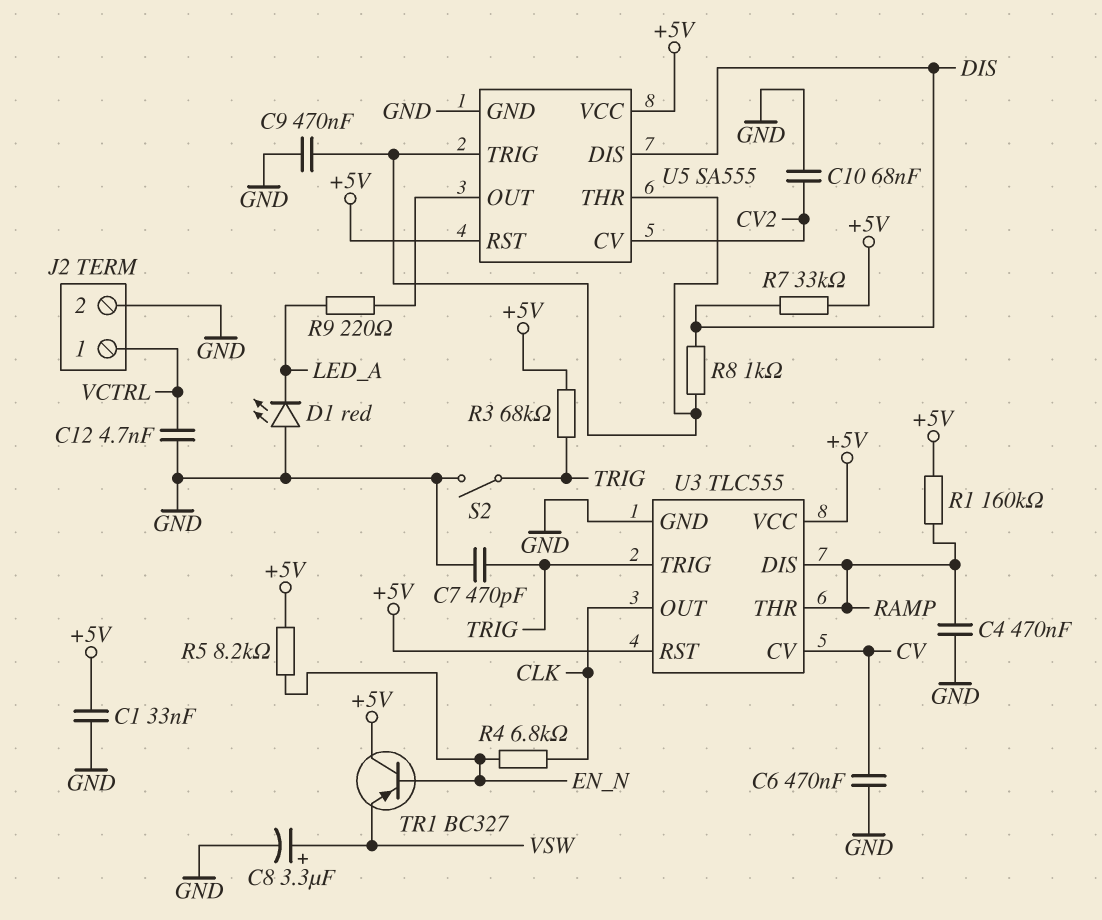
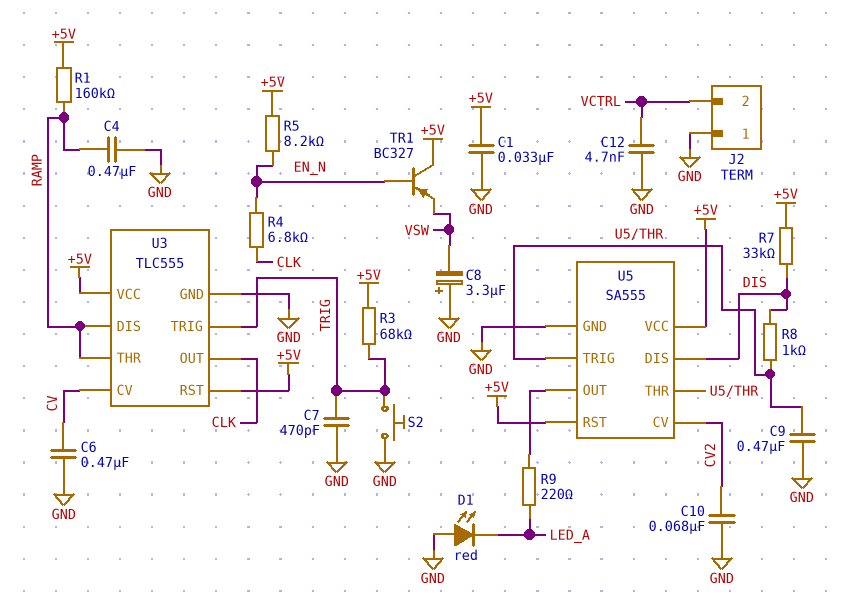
C8: 3.3uF (plus VSW, minus GND) -> 3.3uF (plus GND, minus VSW)
J2 pin 1: VCTRL -> GND
J2 pin 2: GND -> VCTRL
S2: switch (GND, TRIG) -> button (GND, TRIG)

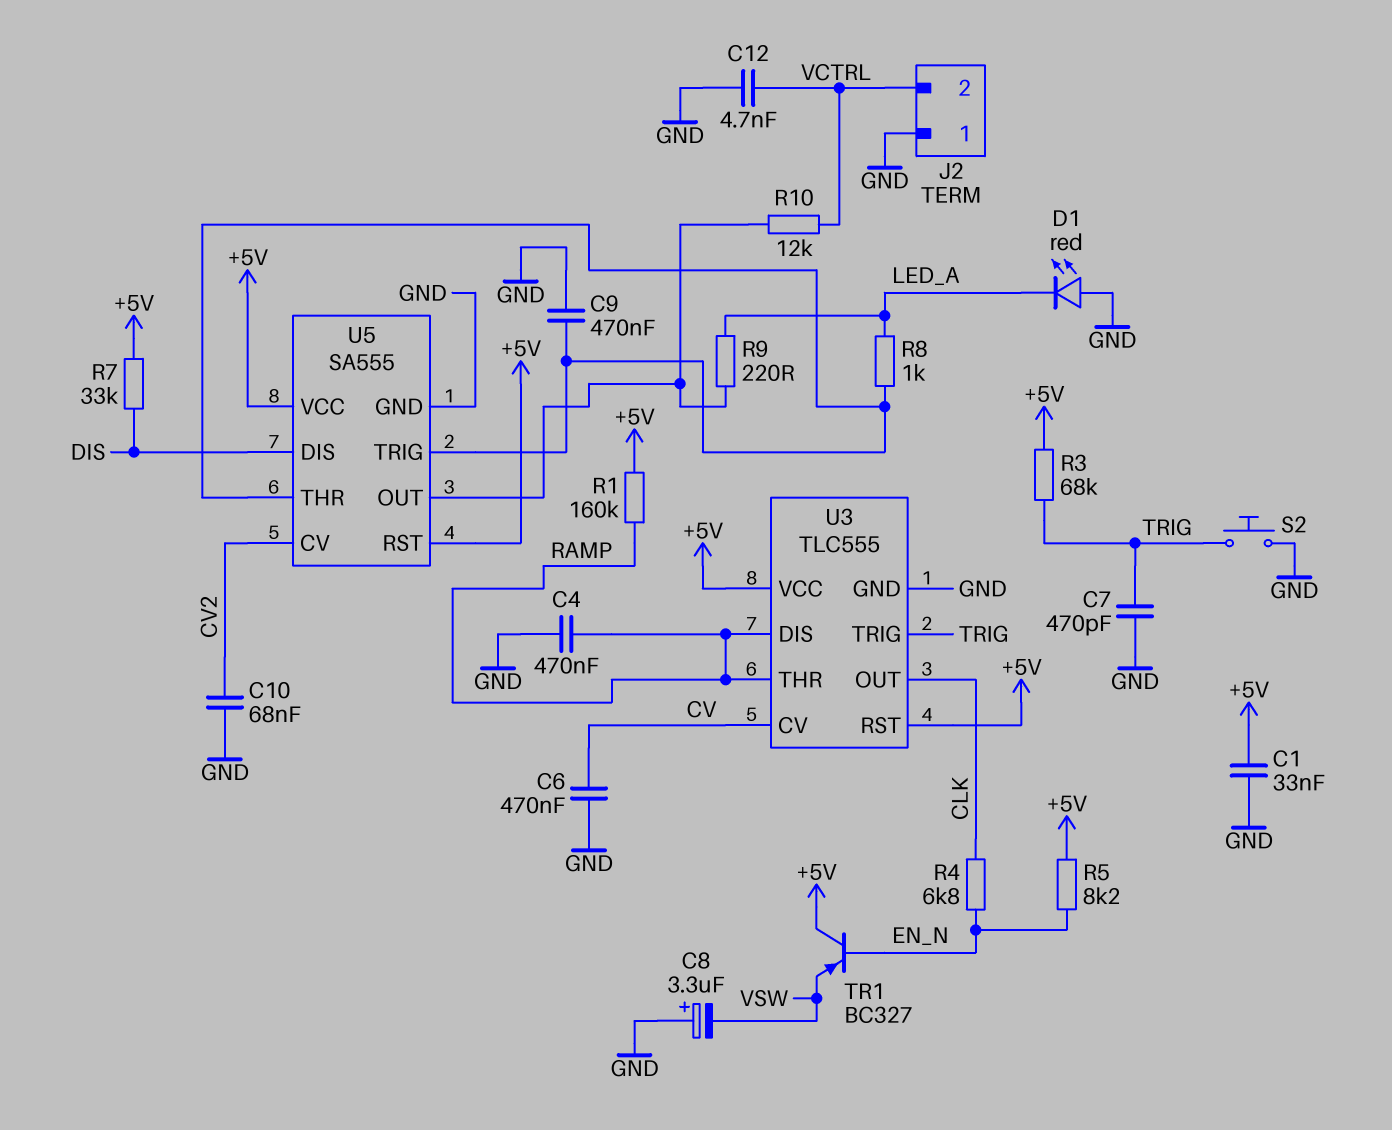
R8: 1k (DIS, U5/THR) -> 1k (LED_A, U5/THR)
R10: none -> 12k (U5/OUT, VCTRL)

